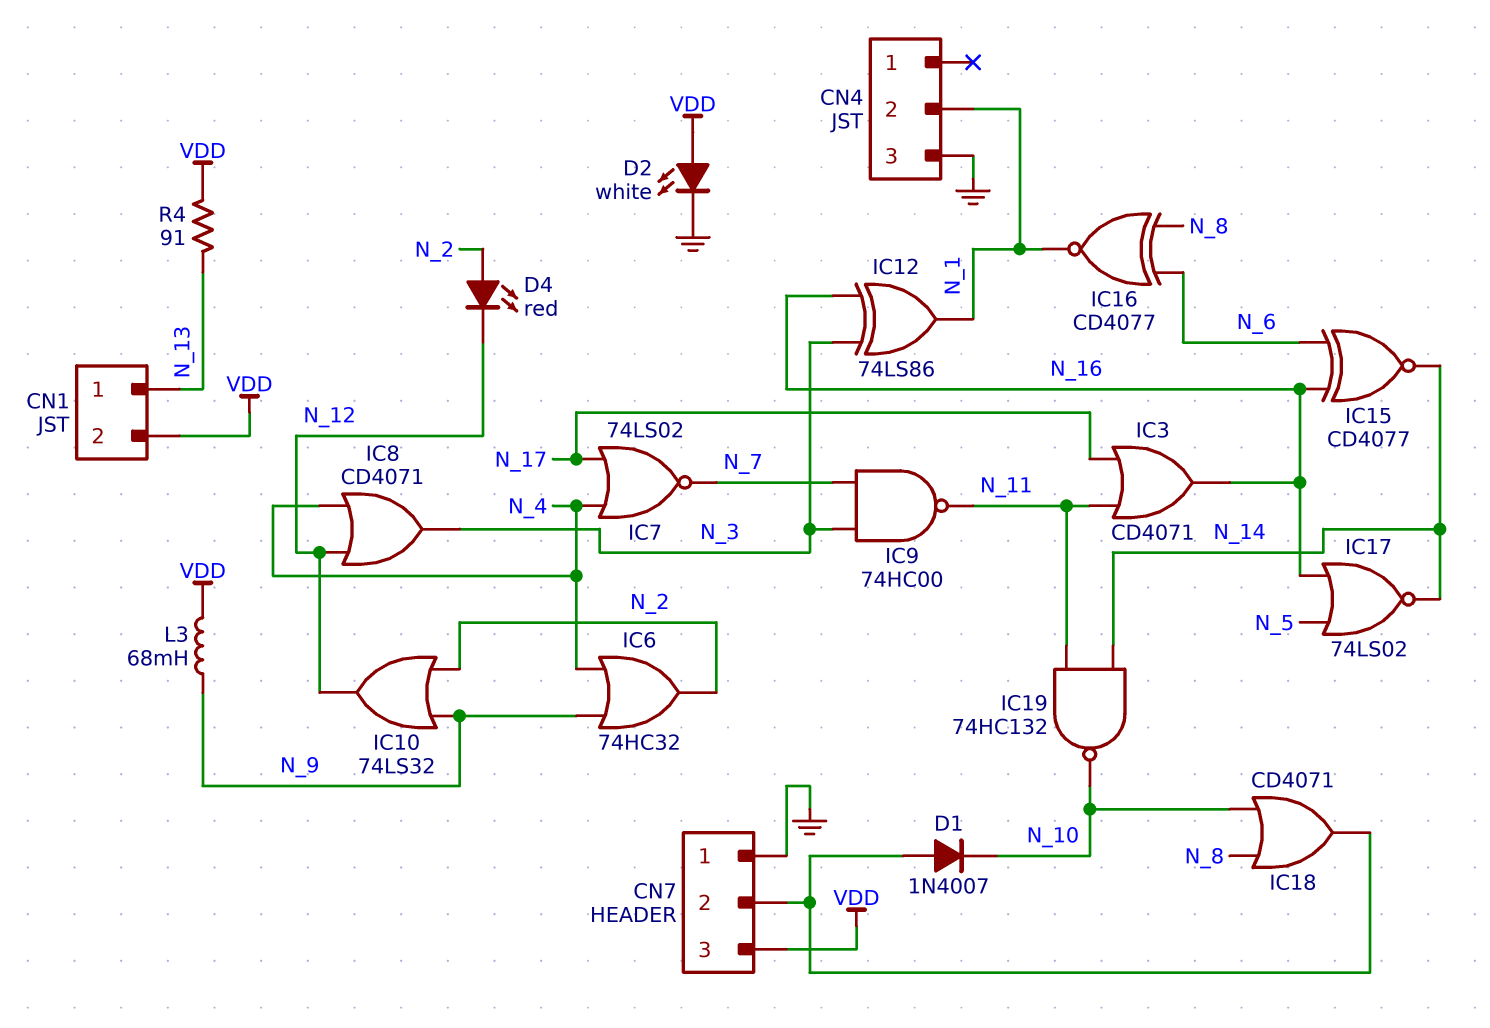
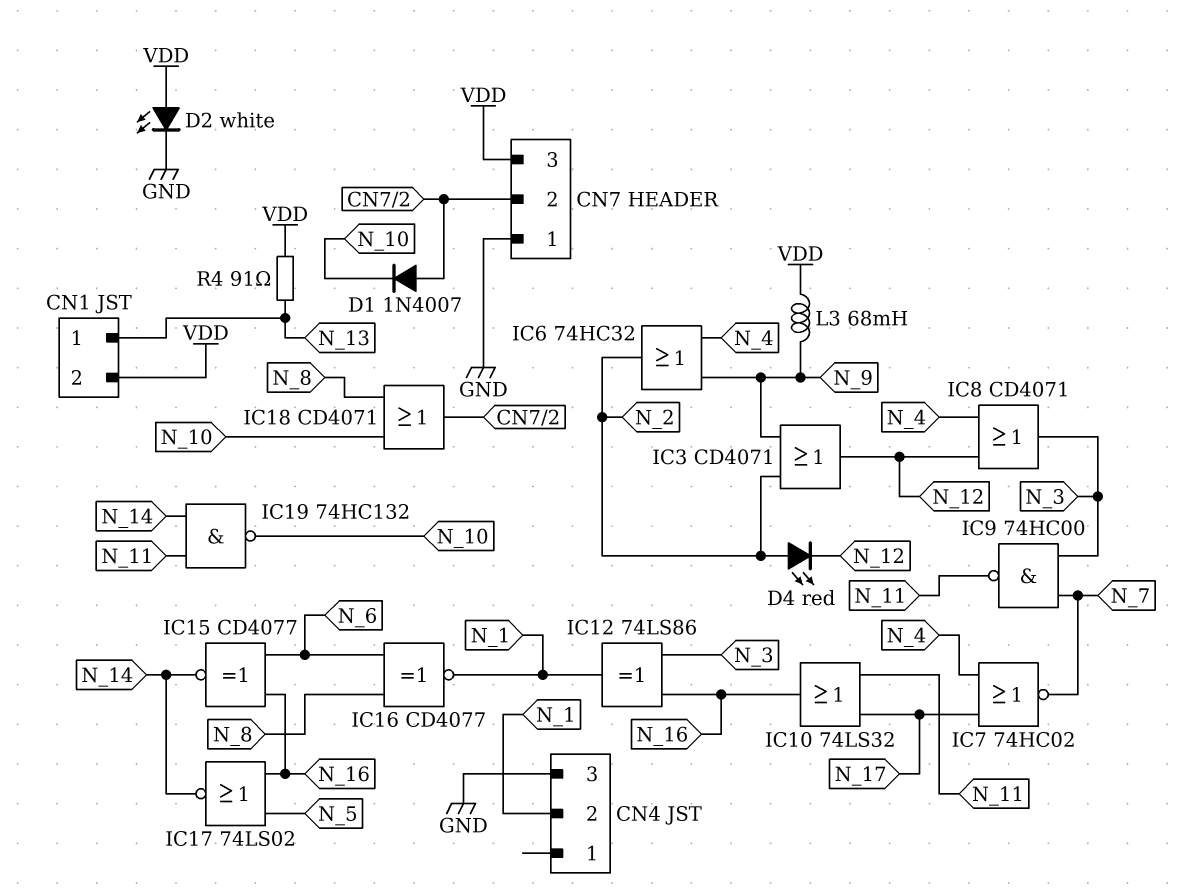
IC3: OR CD4071 (in N_11, in N_17, out N_16) -> OR CD4071 (in N_2, in N_9, out N_12)
IC7: NOR 74LS02 (in N_4, in N_17, out N_7) -> NOR 74HC02 (in N_4, in N_17, out N_7)
IC10: OR 74LS32 (in N_2, in N_9, out N_12) -> OR 74LS32 (in N_11, in N_17, out N_16)

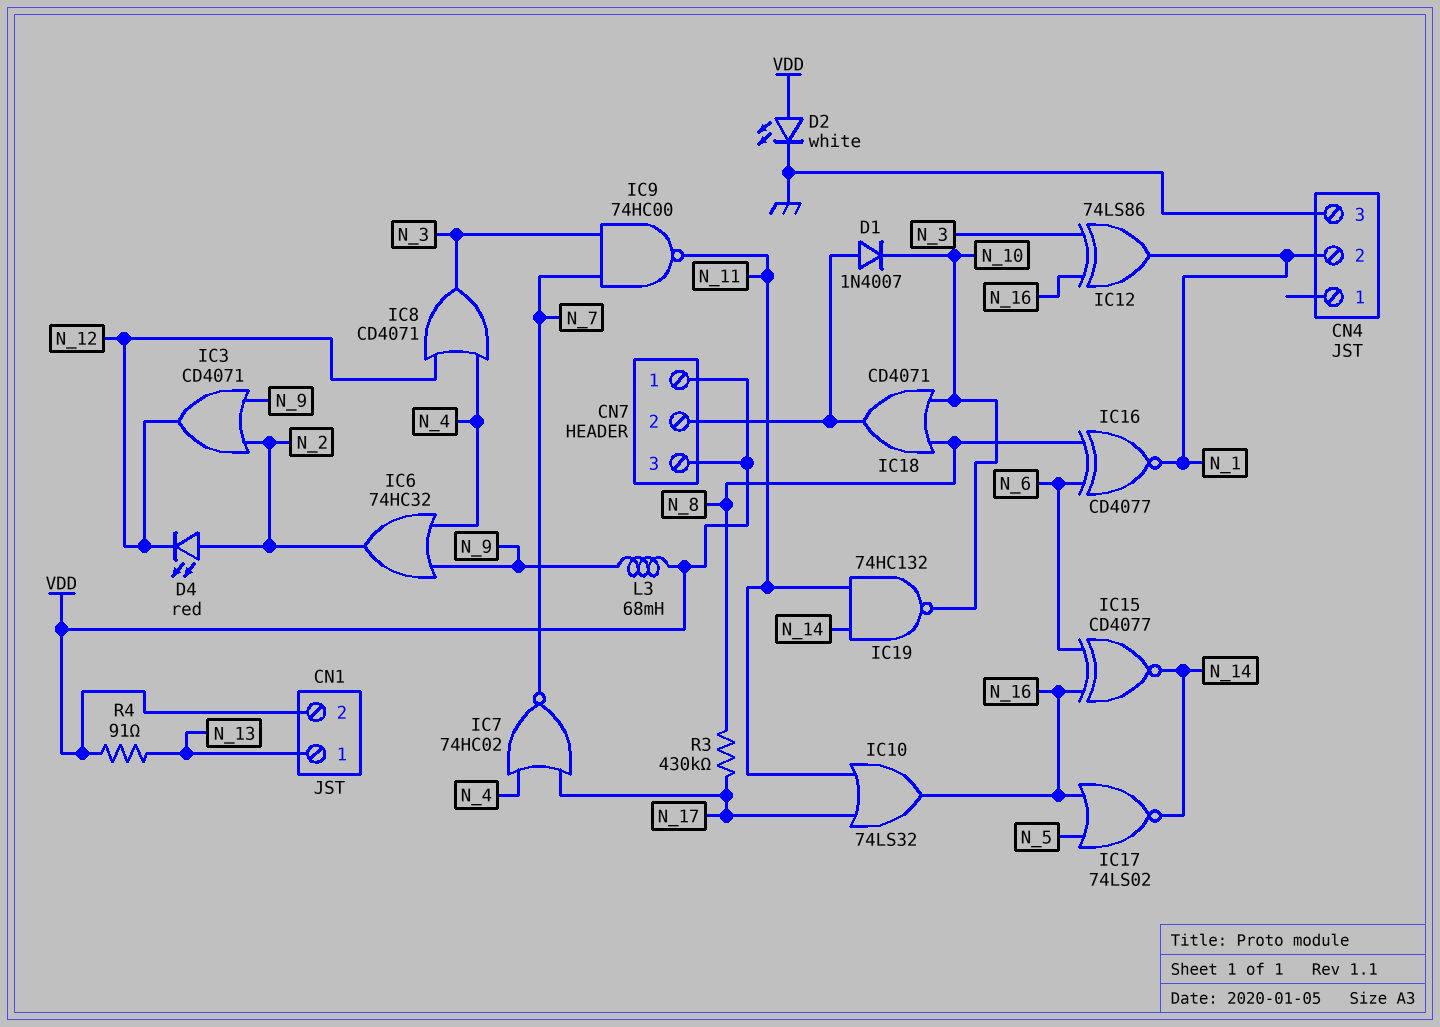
CN7 pin 1: GND -> VDD
R3: none -> 430k (N_8, N_17)

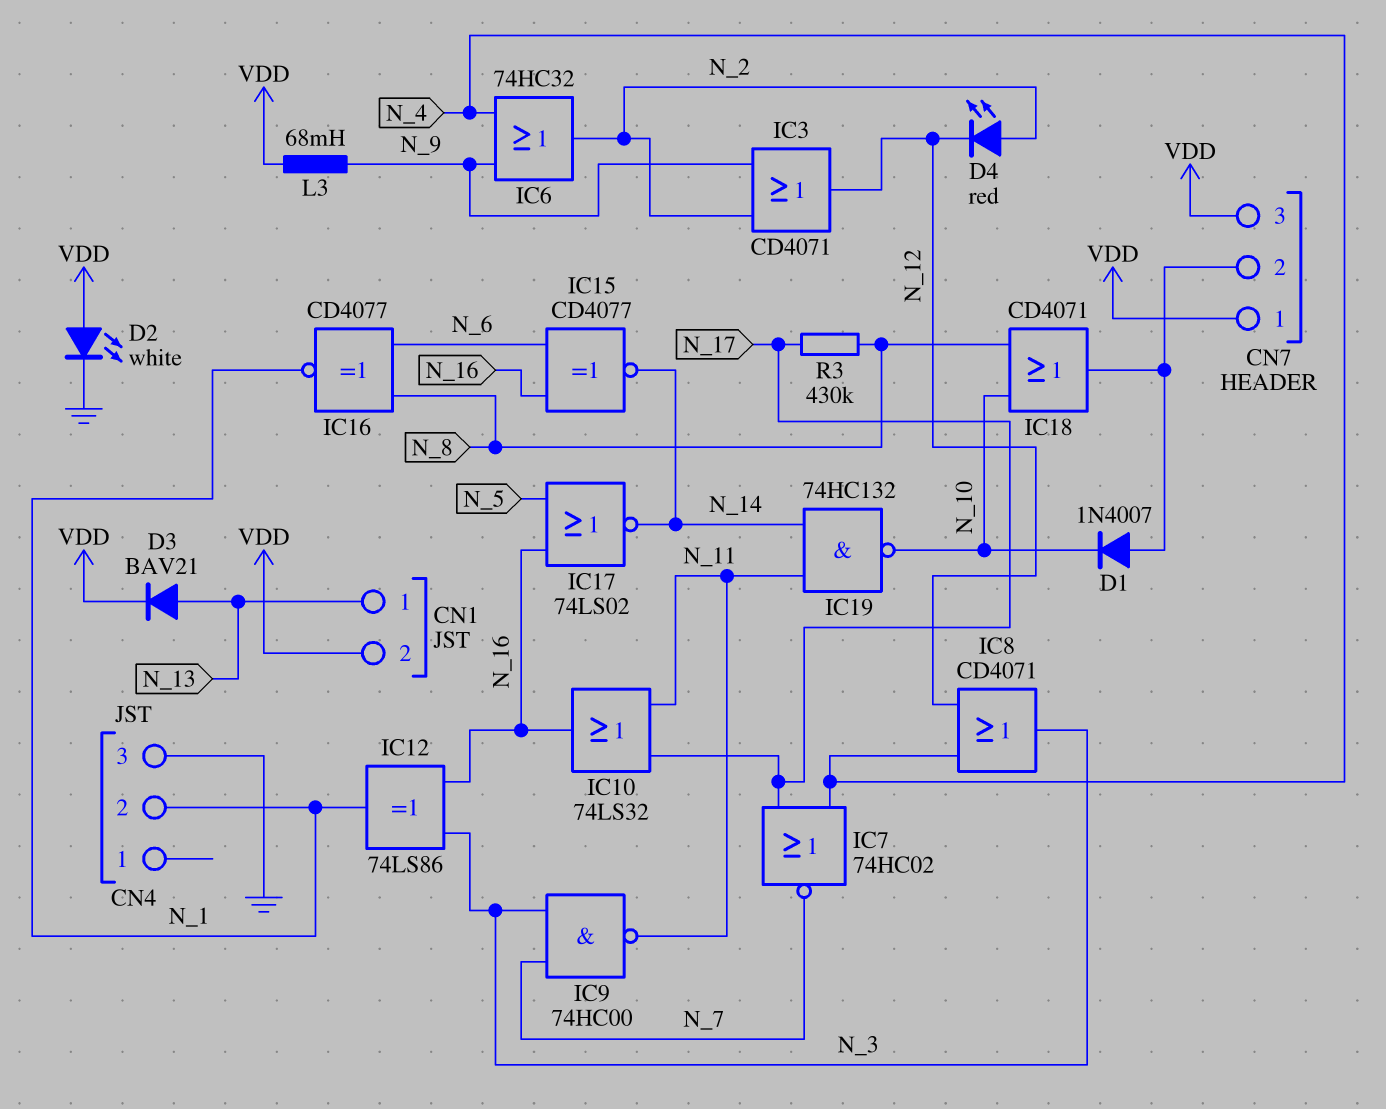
D3: none -> diode BAV21 (A N_13, K VDD)
R4: 91 (N_13, VDD) -> none

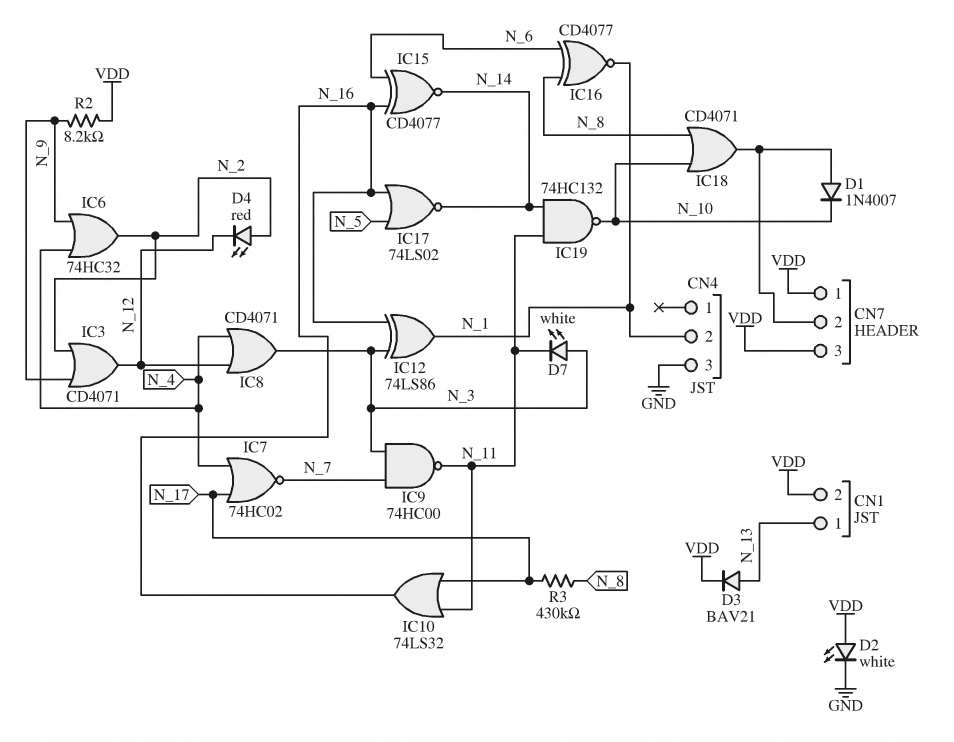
D7: none -> LED white (A N_3, K N_11)
L3: 68mH (N_9, VDD) -> none
R2: none -> 8.2k (N_9, VDD)

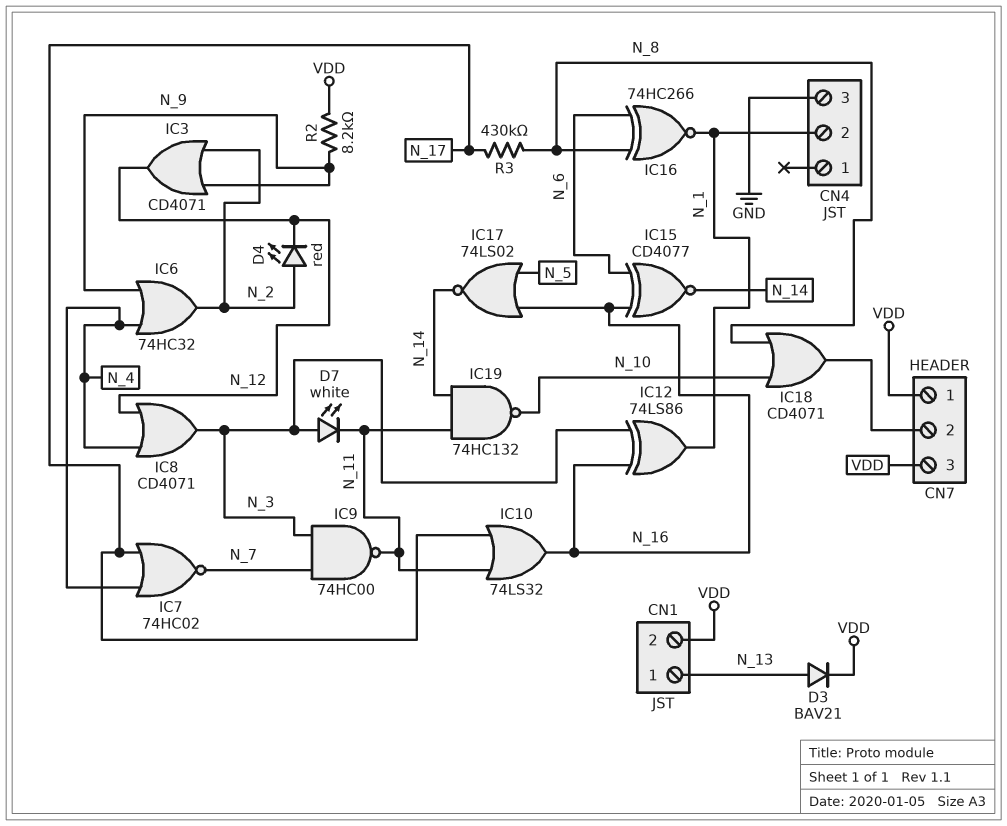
D1: diode 1N4007 (A CN7/2, K N_10) -> none
D2: LED white (A VDD, K GND) -> none
IC16: XNOR CD4077 (in N_6, in N_8, out N_1) -> XNOR 74HC266 (in N_6, in N_8, out N_1)

